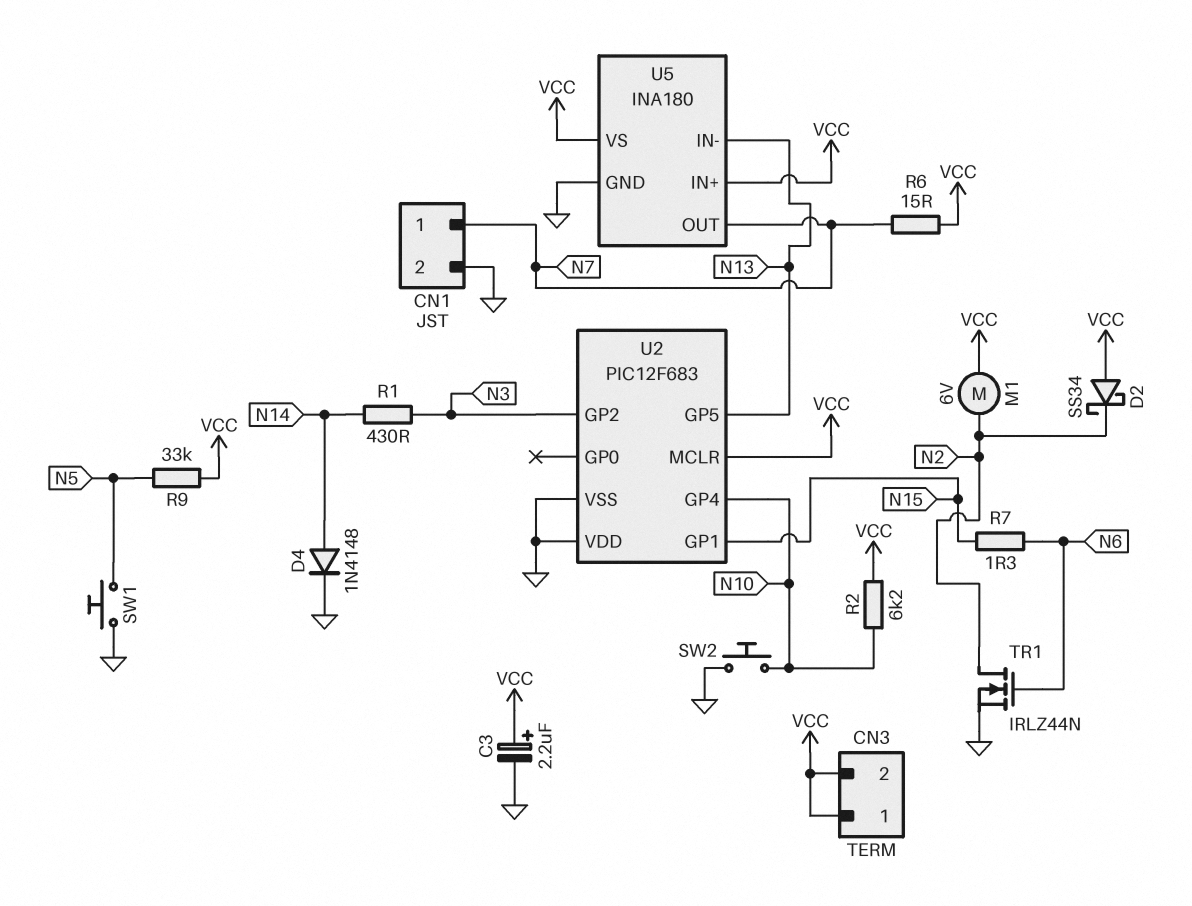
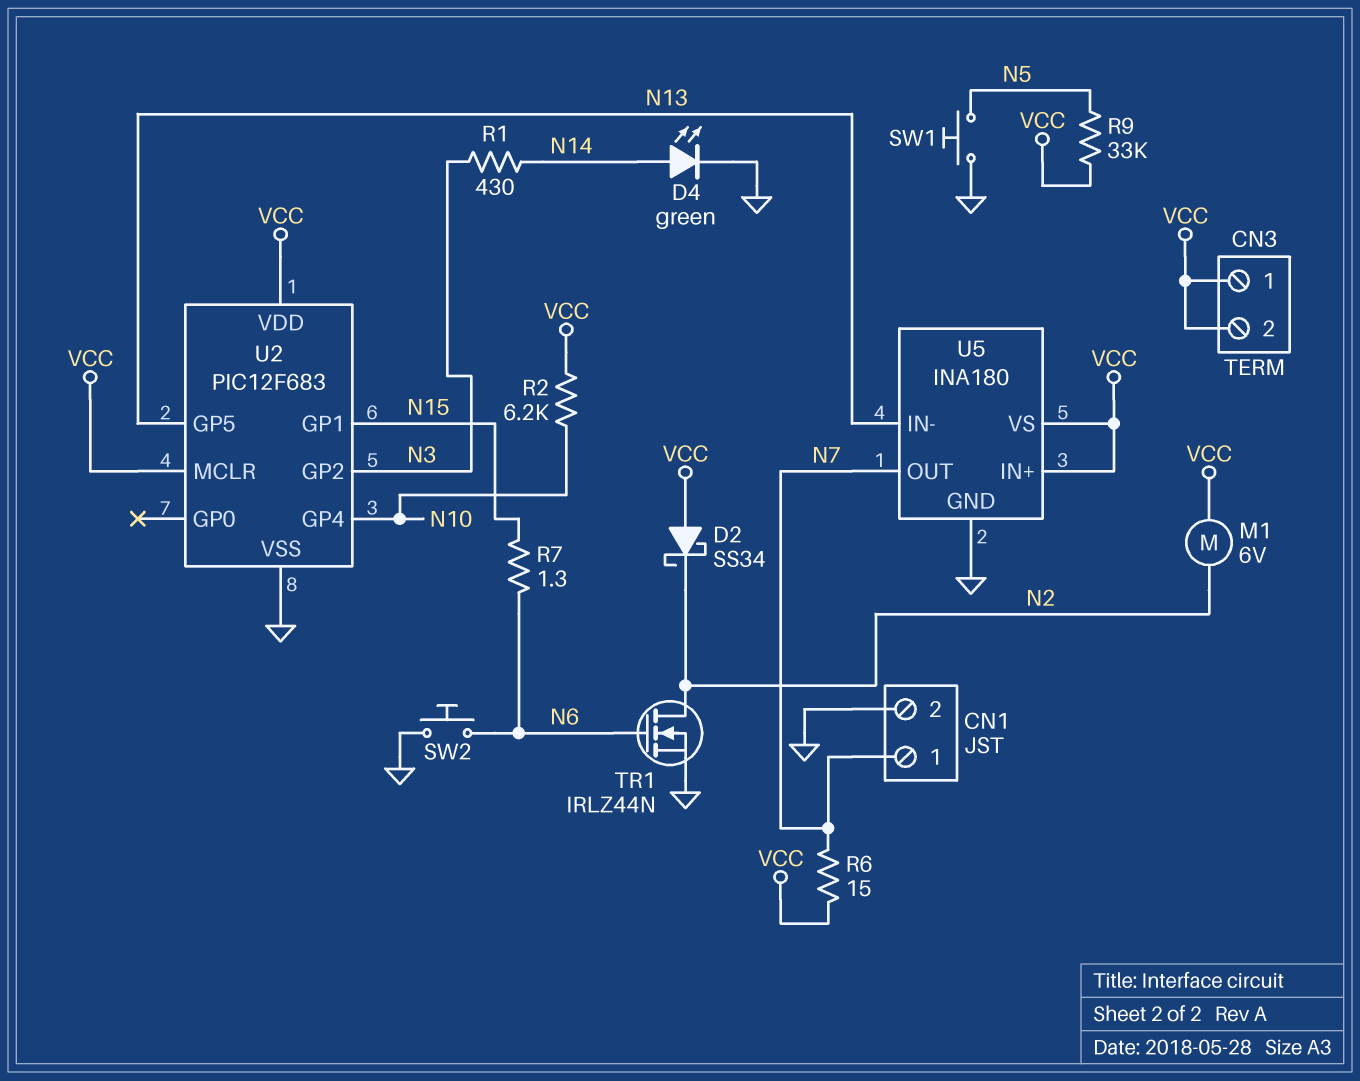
C3: 2.2uF (plus VCC, minus GND) -> none
D4: diode 1N4148 (A N14, K GND) -> LED green (A N14, K GND)
SW2: button (GND, N10) -> button (GND, N6)
U2 pin VDD: GND -> VCC

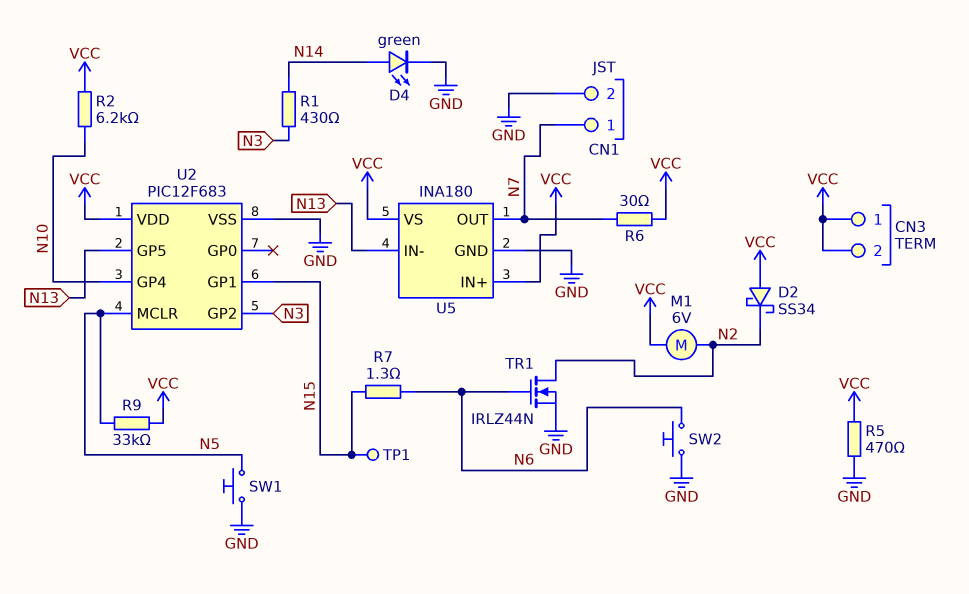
R5: none -> 470 (GND, VCC)
R6: 15 (N7, VCC) -> 30 (N7, VCC)
TP1: none -> test point (N15)
U2 pin MCLR: VCC -> N5

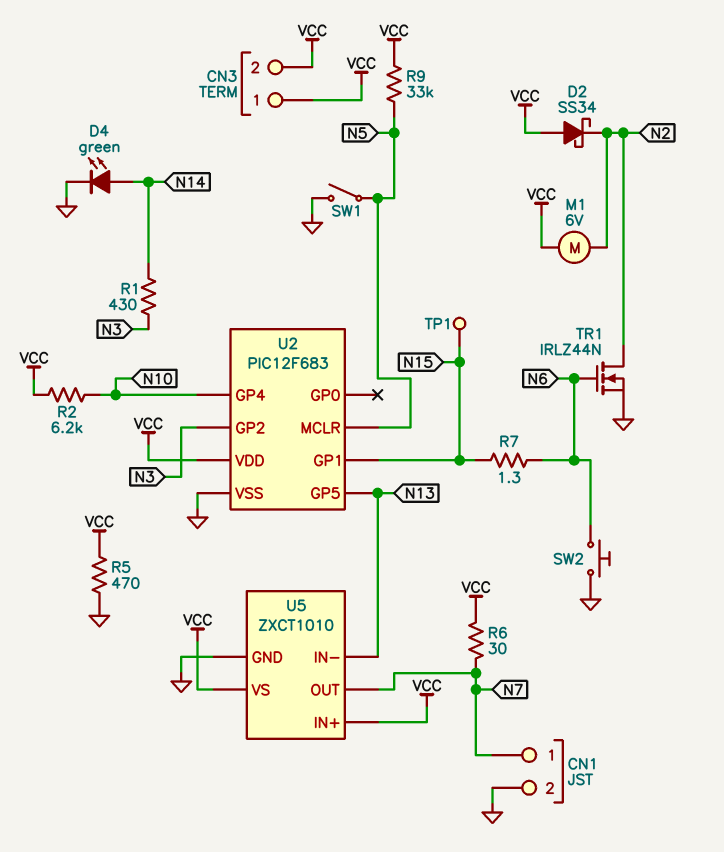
SW1: button (GND, N5) -> switch (GND, N5)
U5: INA180 -> ZXCT1010

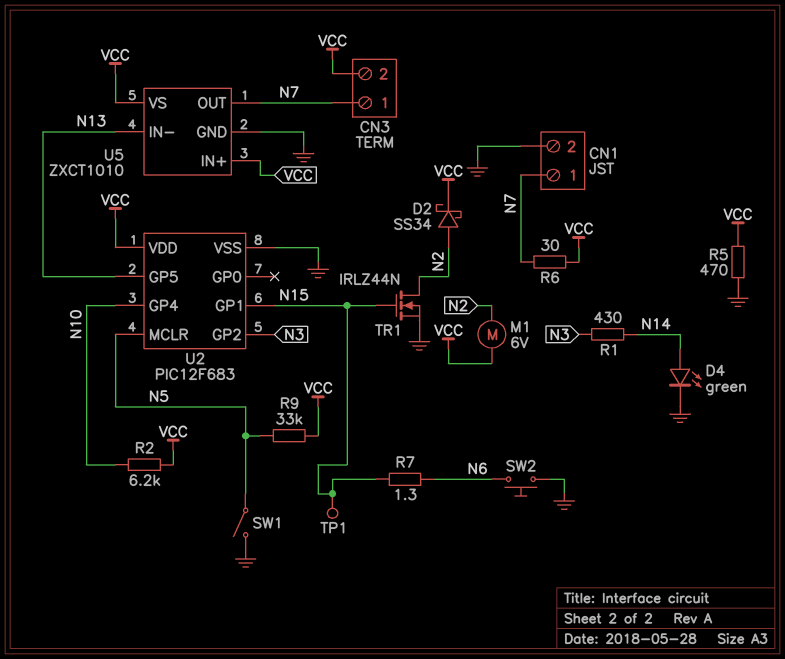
CN3 pin 1: VCC -> N7
D2: schottky SS34 (A VCC, K N2) -> schottky SS34 (A N2, K VCC)
TR1: NMOS IRLZ44N (G N6, D N2, S GND) -> NMOS IRLZ44N (G N15, D N2, S GND)

